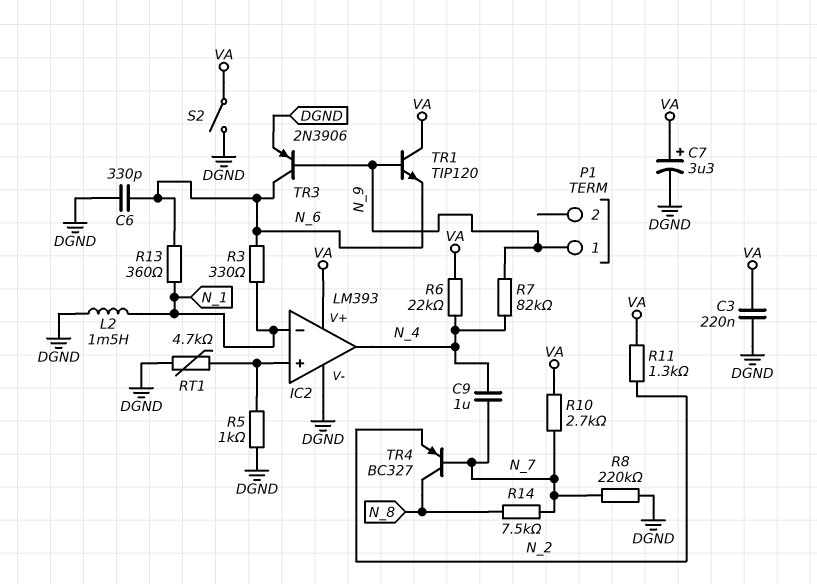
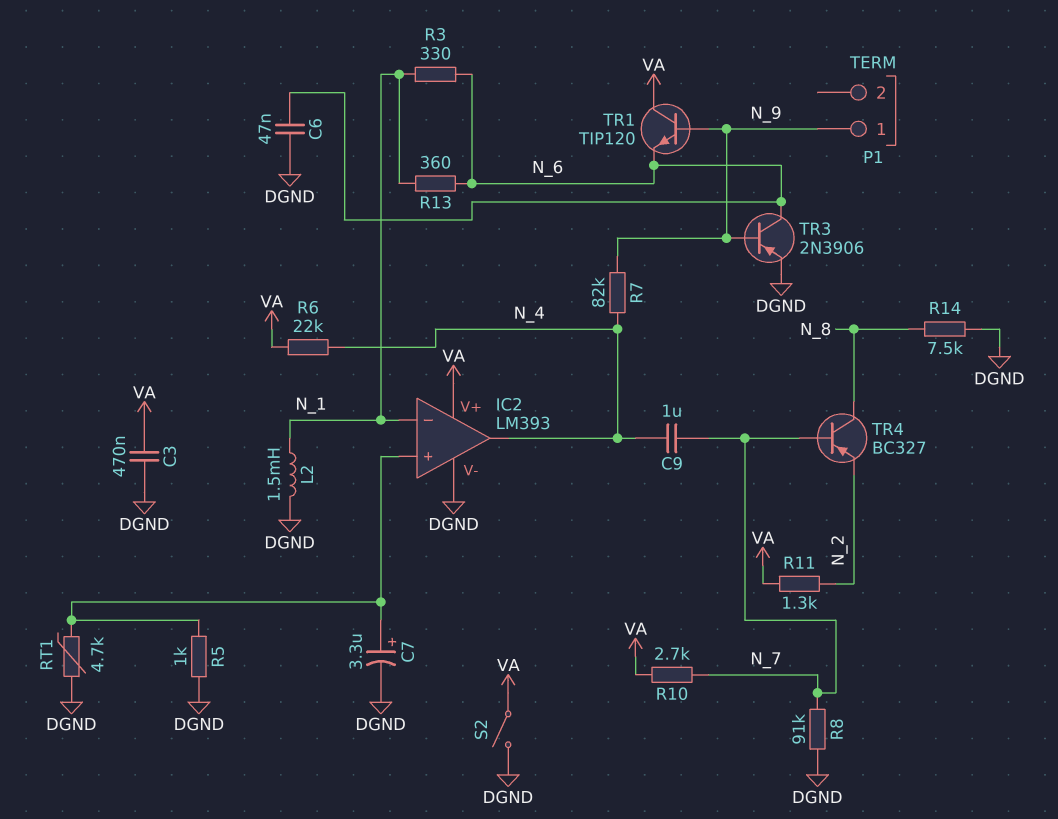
C3: 220nF (DGND, VA) -> 470nF (DGND, VA)
C6: 330pF (DGND, N_6) -> 47nF (DGND, N_6)
C7: 3.3uF (plus VA, minus DGND) -> 3.3uF (plus IC2/in+, minus DGND)
R8: 220k (DGND, N_7) -> 91k (DGND, N_7)
R14: 7.5k (N_7, N_8) -> 7.5k (DGND, N_8)

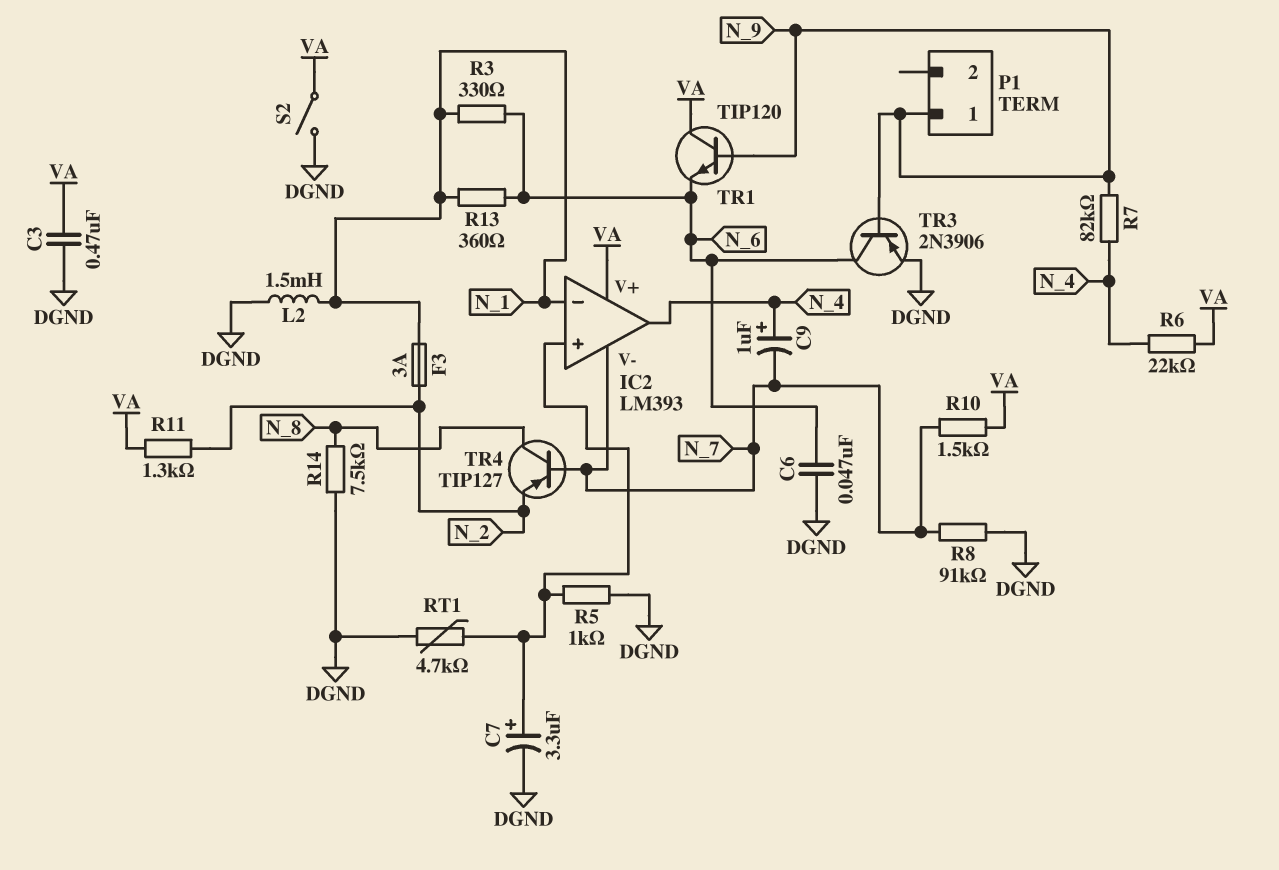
C9: 1uF (N_4, N_7) -> 1uF (plus N_4, minus N_7)
F3: none -> 3A (N_1, N_2)
IC2 pin V-: DGND -> N_7
R10: 2.7k (N_7, VA) -> 1.5k (N_7, VA)
TR4: PNP BC327 (B N_7, C N_8, E N_2) -> PNP TIP127 (B N_7, C N_8, E N_2)

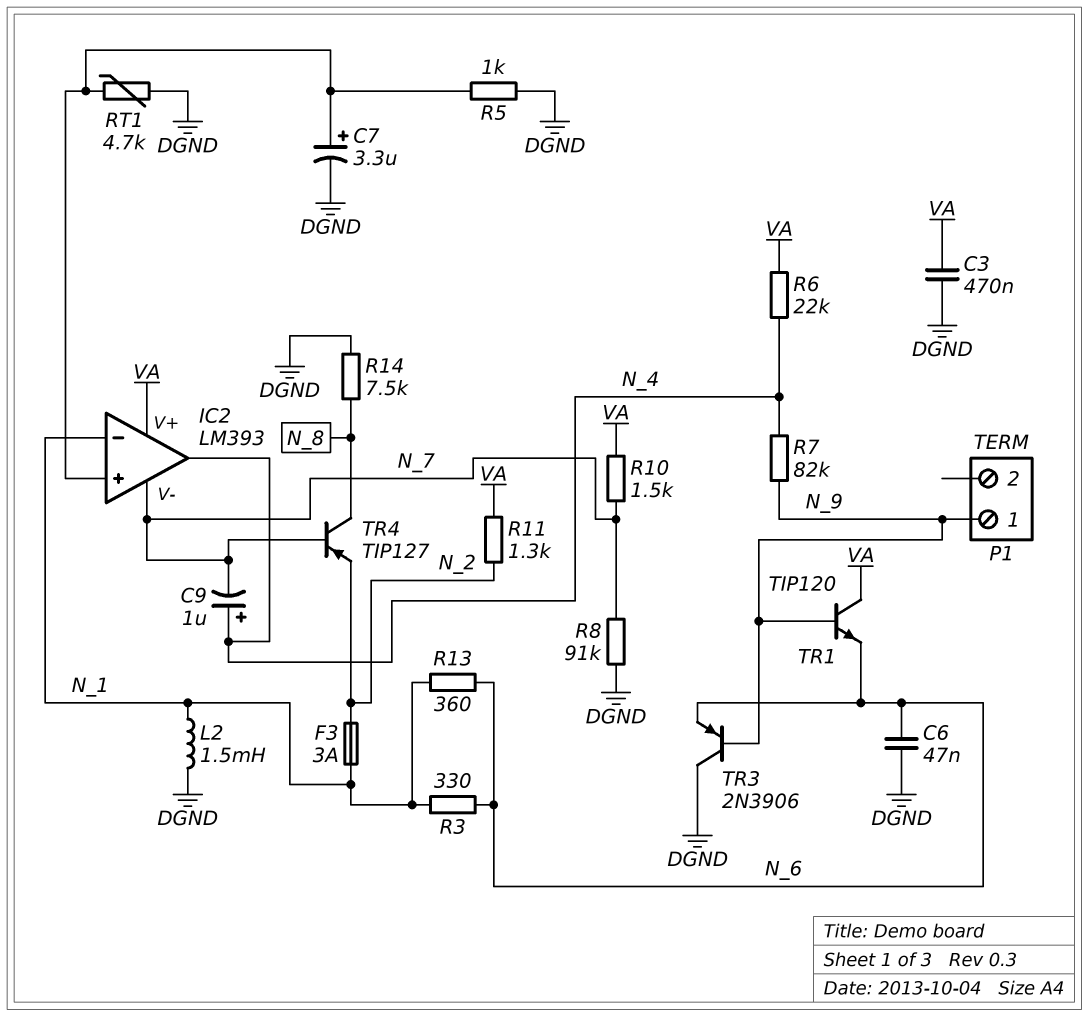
S2: switch (DGND, VA) -> none
TR3: PNP 2N3906 (B N_9, C N_6, E DGND) -> PNP 2N3906 (B N_9, C DGND, E N_6)

